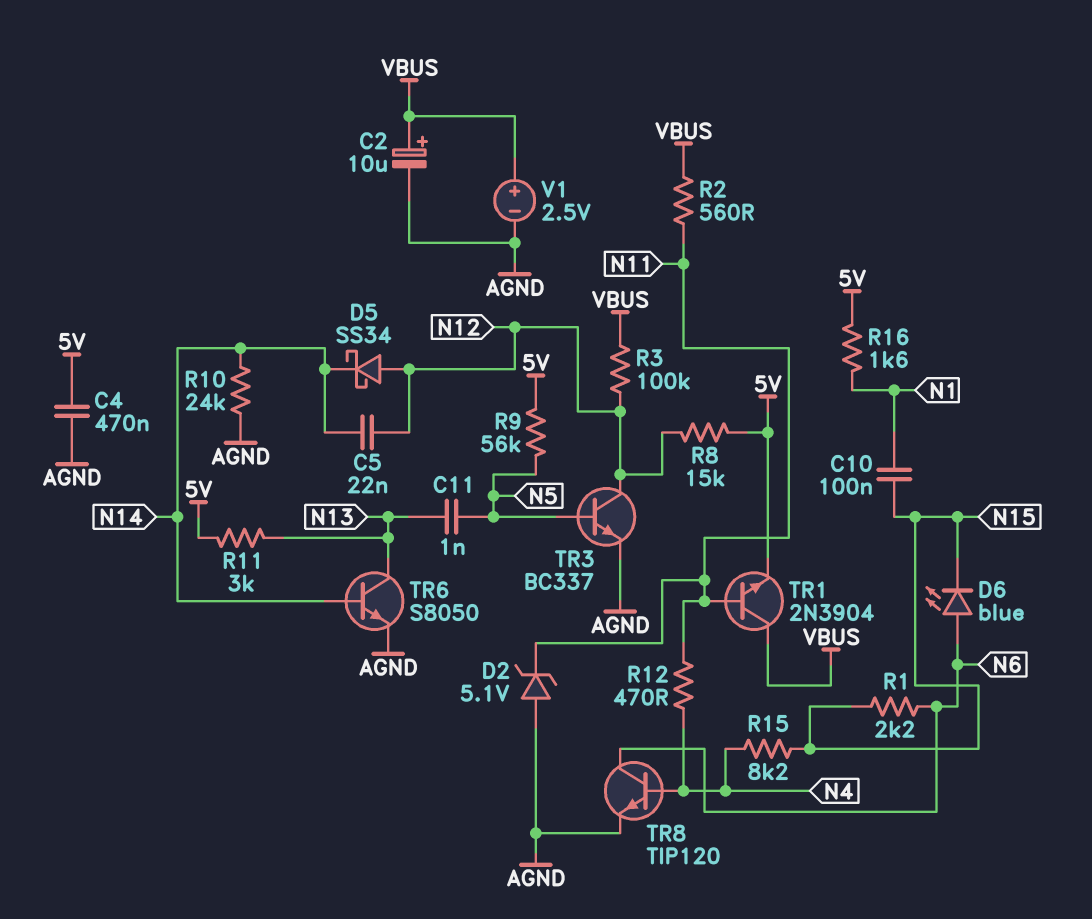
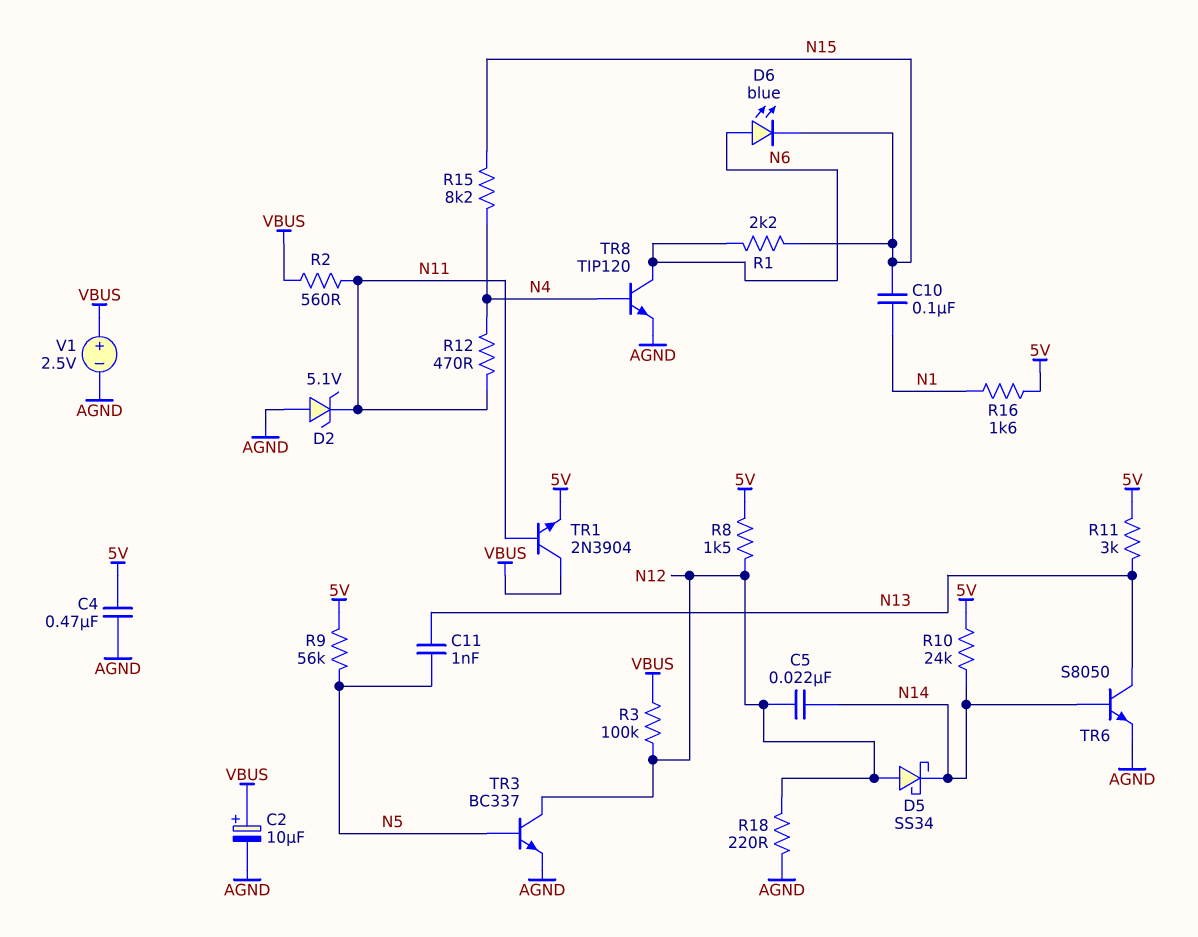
R8: 15k (5V, N12) -> 1.5k (5V, N12)
R10: 24k (AGND, N14) -> 24k (5V, N14)
R18: none -> 220 (AGND, N12)

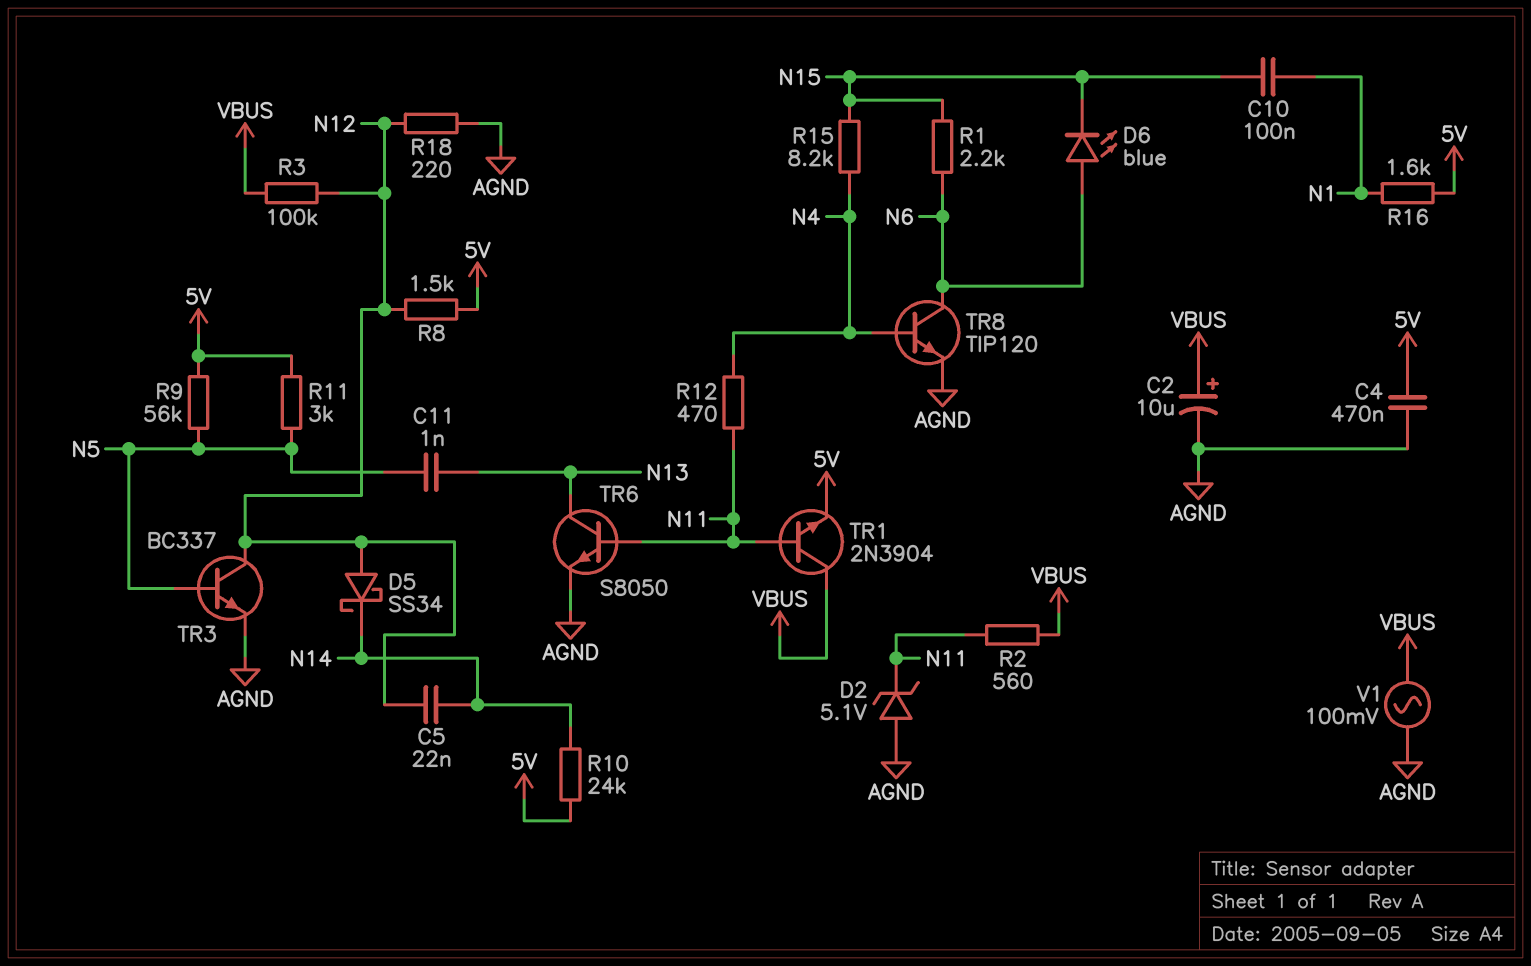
R11: 3k (5V, N13) -> 3k (5V, N5)
TR6: NPN S8050 (B N14, C N13, E AGND) -> NPN S8050 (B N11, C N13, E AGND)
V1: 2.5V (plus VBUS, minus AGND) -> AC 100mV (AGND, VBUS)

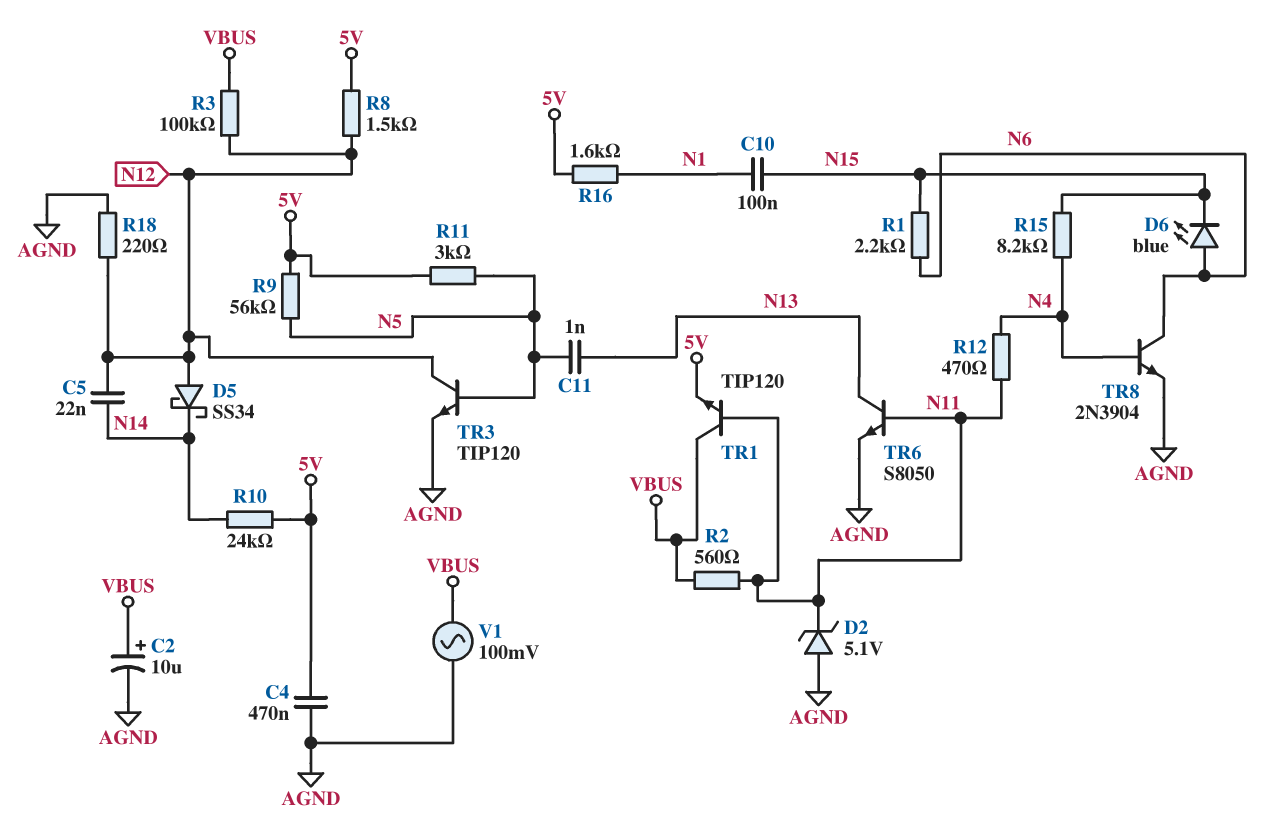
TR1: NPN 2N3904 (B N11, C VBUS, E 5V) -> NPN TIP120 (B N11, C VBUS, E 5V)
TR3: NPN BC337 (B N5, C N12, E AGND) -> NPN TIP120 (B N5, C N12, E AGND)
TR8: NPN TIP120 (B N4, C N6, E AGND) -> NPN 2N3904 (B N4, C N6, E AGND)

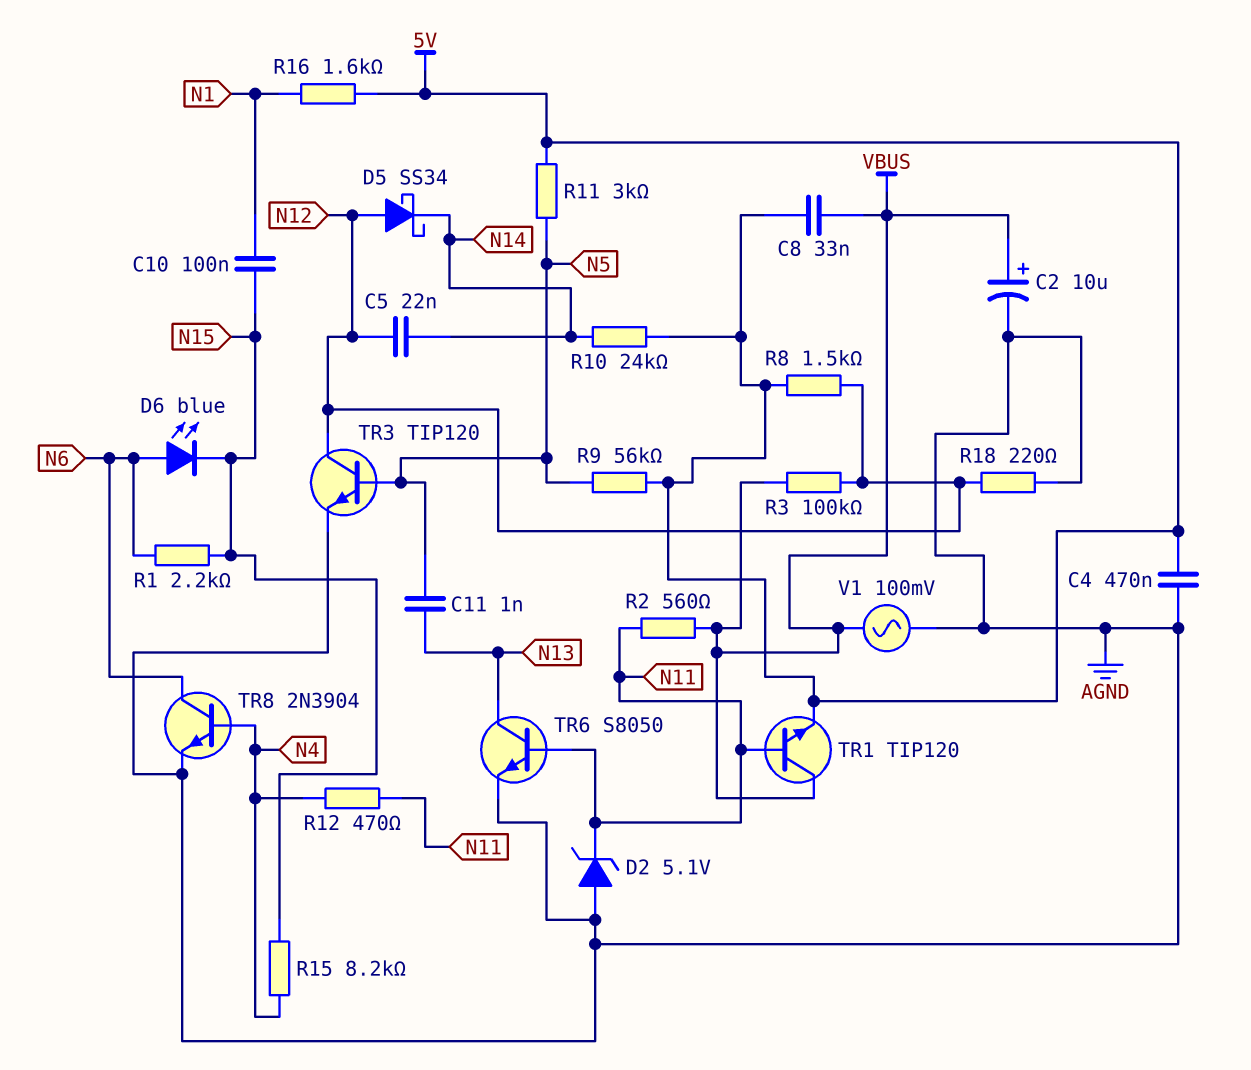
C8: none -> 33nF (5V, VBUS)

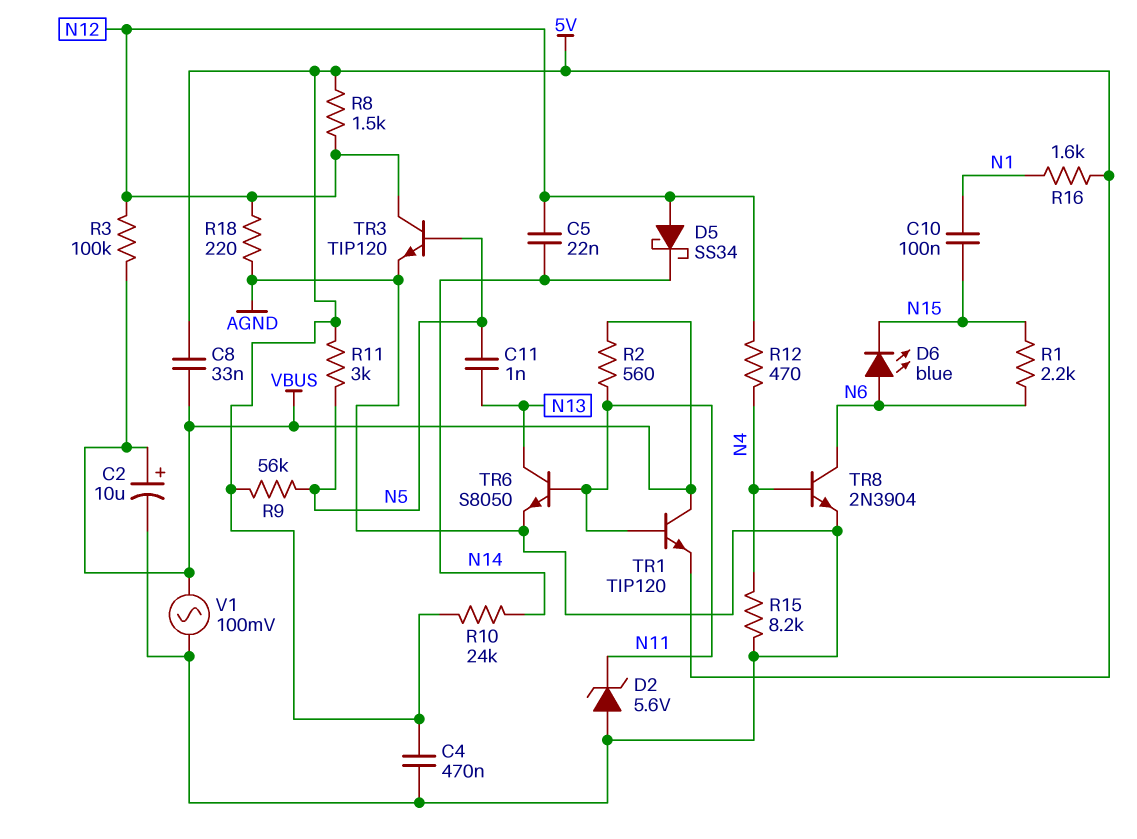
D2: zener 5.1V (A AGND, K N11) -> zener 5.6V (A AGND, K N11)
R12: 470 (N4, N11) -> 470 (N4, N12)
R15: 8.2k (N4, N15) -> 8.2k (AGND, N4)

